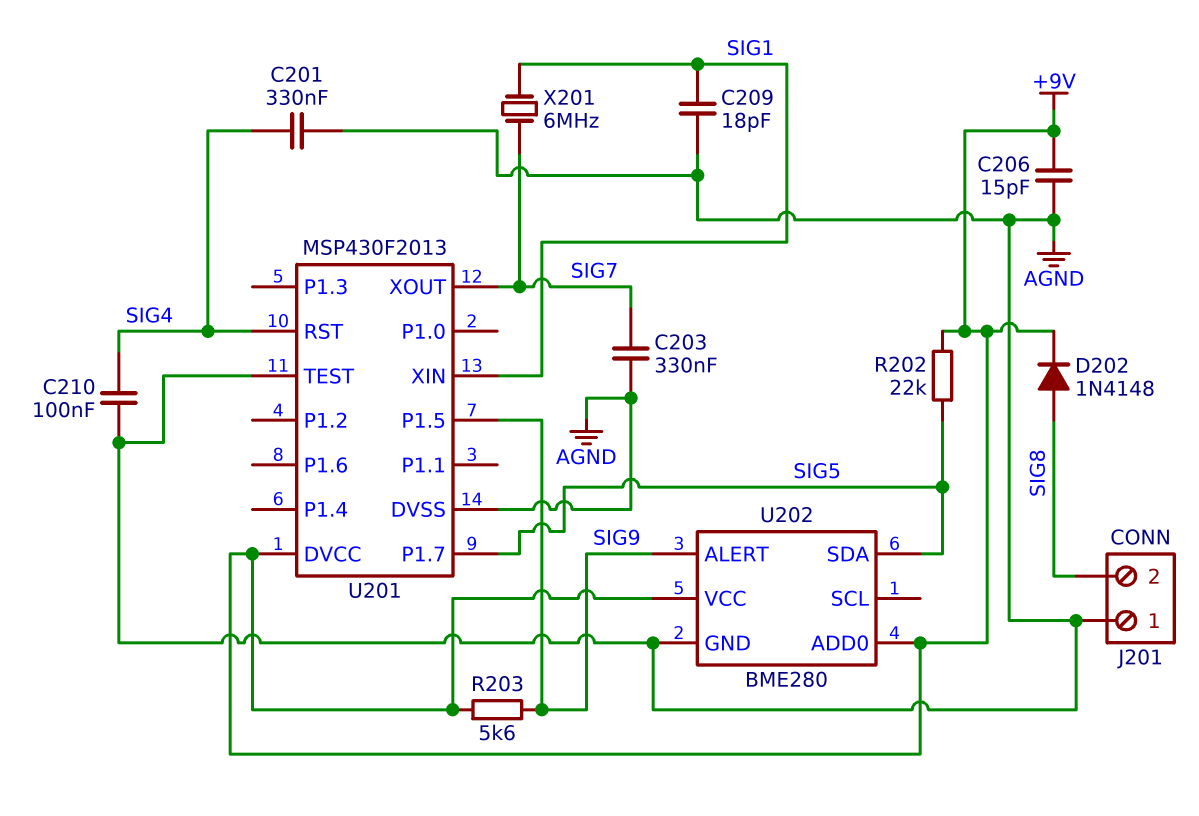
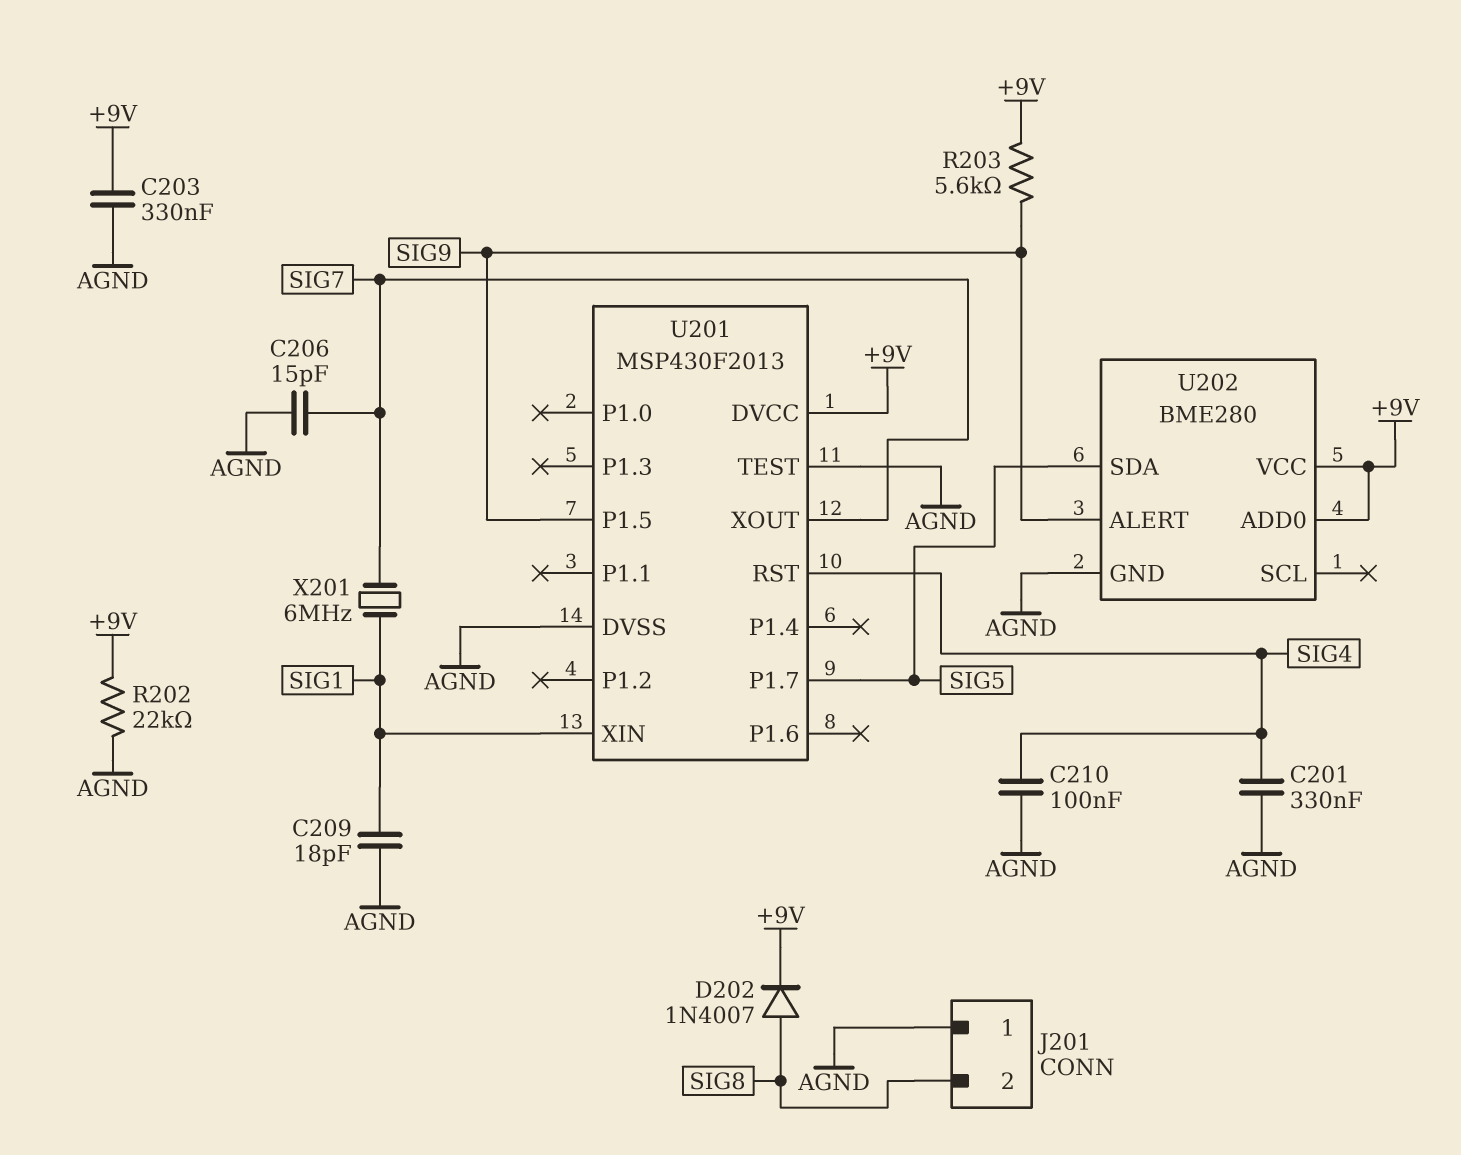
C203: 330nF (AGND, SIG7) -> 330nF (+9V, AGND)
C206: 15pF (+9V, AGND) -> 15pF (AGND, SIG7)
D202: diode 1N4148 (A SIG8, K +9V) -> diode 1N4007 (A SIG8, K +9V)
R202: 22k (+9V, SIG5) -> 22k (+9V, AGND)

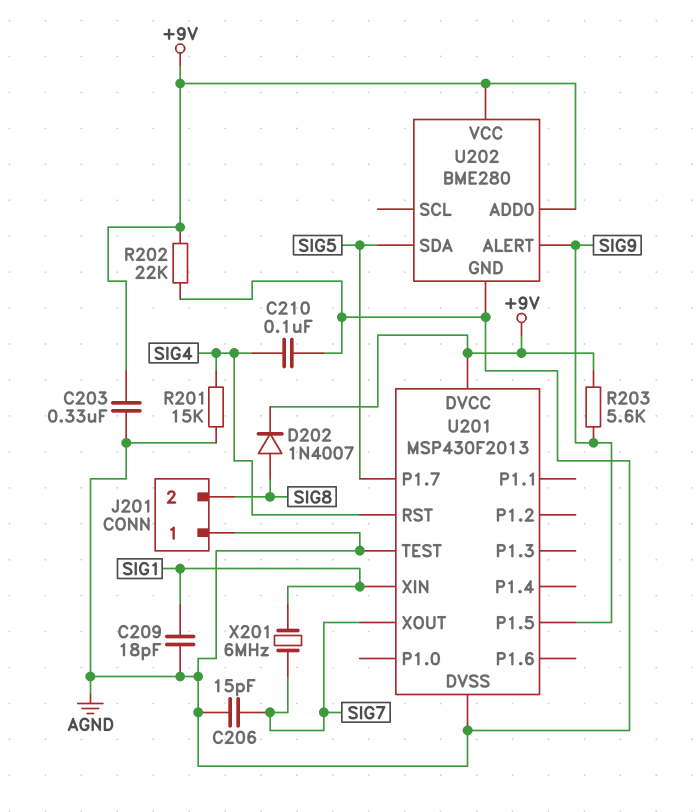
C201: 330nF (AGND, SIG4) -> none
R201: none -> 15k (AGND, SIG4)

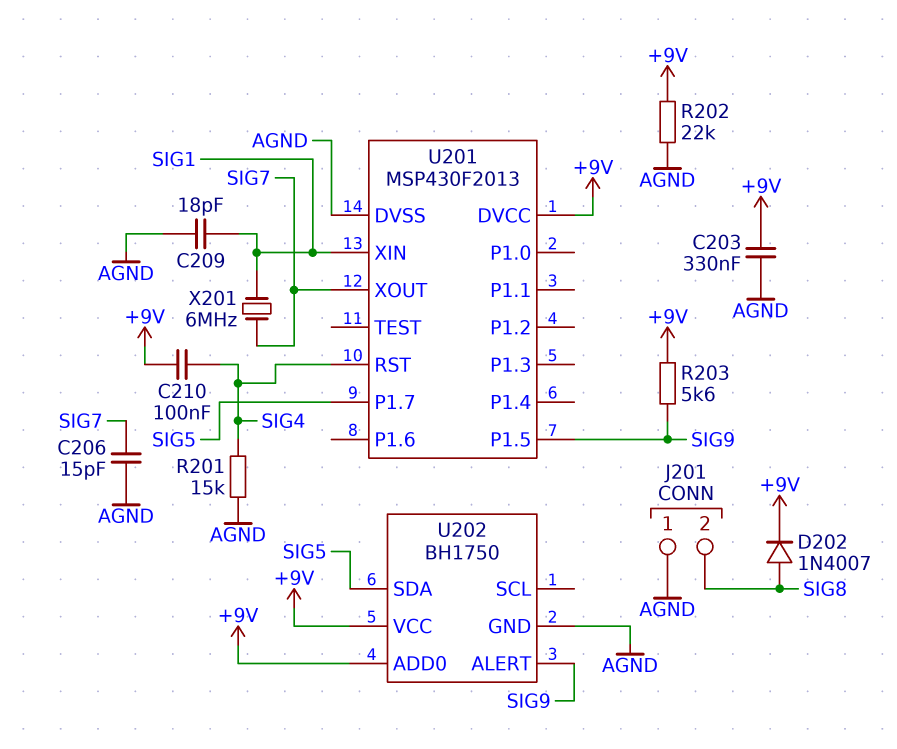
C210: 100nF (AGND, SIG4) -> 100nF (+9V, SIG4)
U201 pin TEST: AGND -> none
U202: BME280 -> BH1750

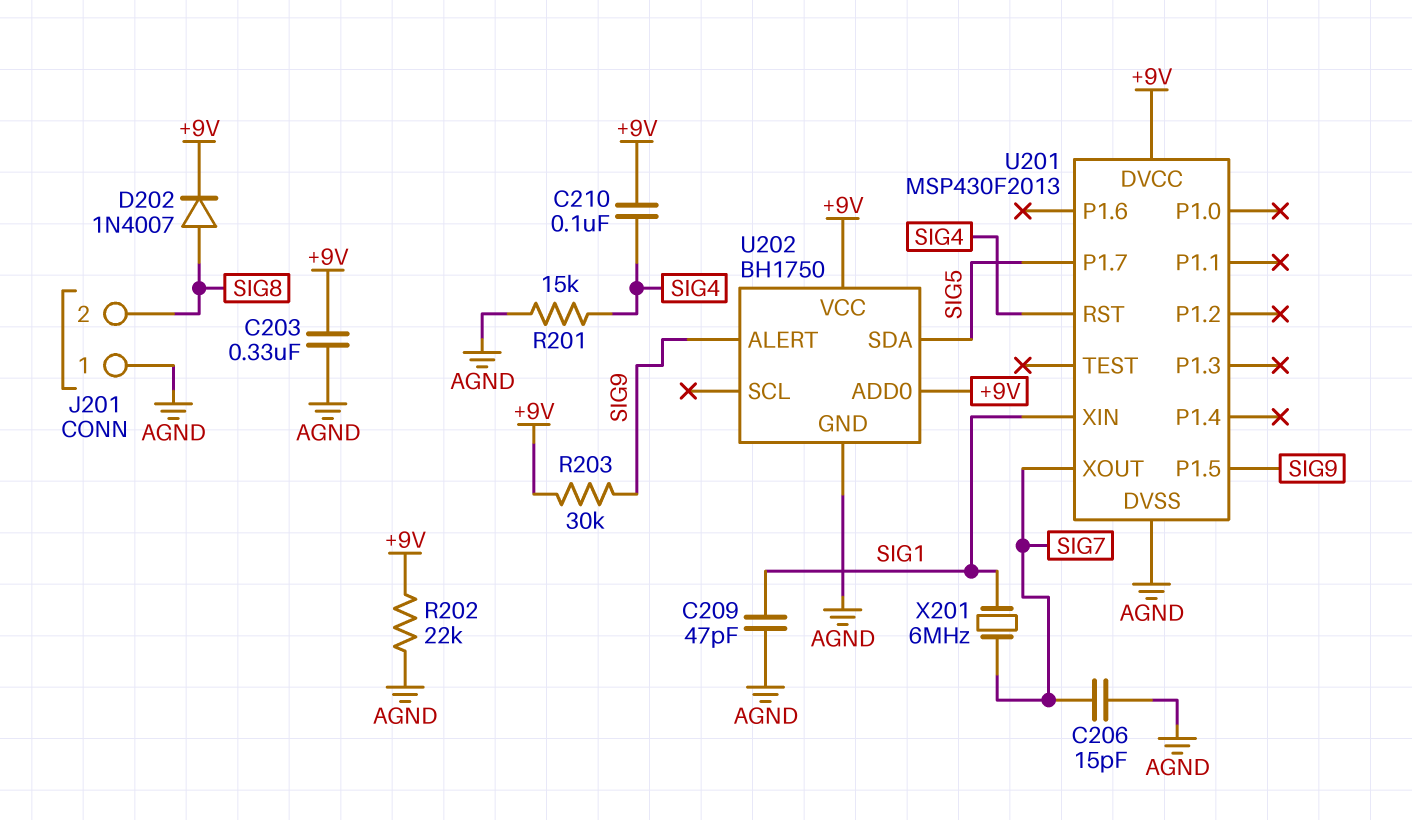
C209: 18pF (AGND, SIG1) -> 47pF (AGND, SIG1)
R203: 5.6k (+9V, SIG9) -> 30k (+9V, SIG9)

